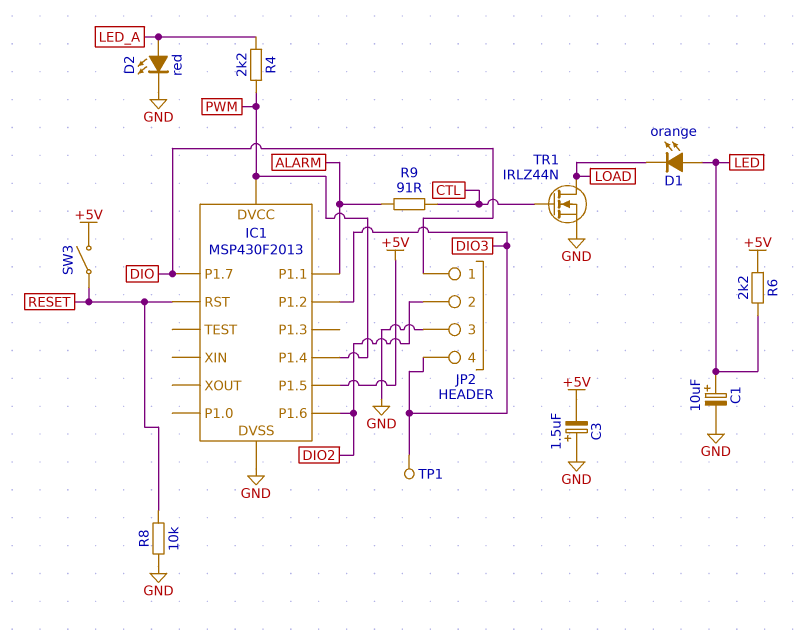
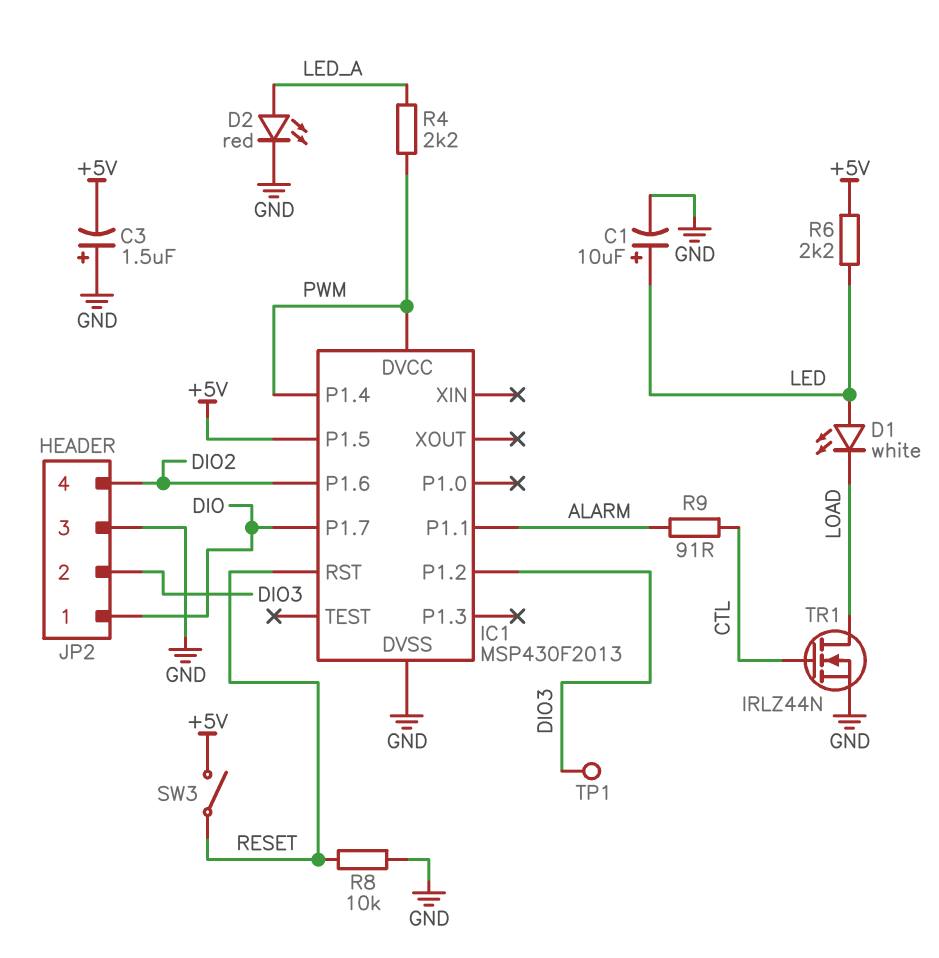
D1: LED orange (A LED, K LOAD) -> LED white (A LED, K LOAD)
JP2 pin 2: DIO2 -> DIO3
JP2 pin 4: DIO3 -> DIO2

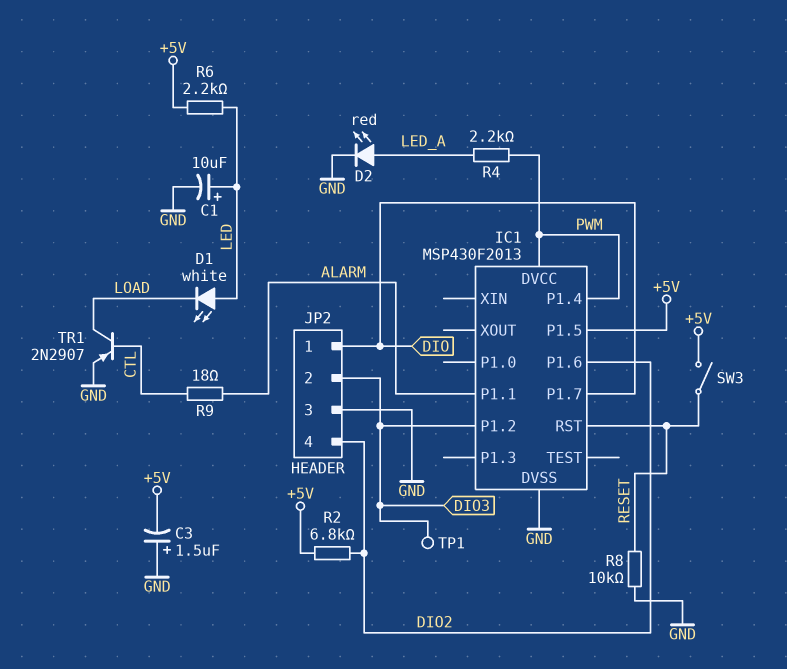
R2: none -> 6.8k (+5V, DIO2)
R9: 91 (ALARM, CTL) -> 18 (ALARM, CTL)
TR1: NMOS IRLZ44N (G CTL, D LOAD, S GND) -> PNP 2N2907 (B CTL, C LOAD, E GND)

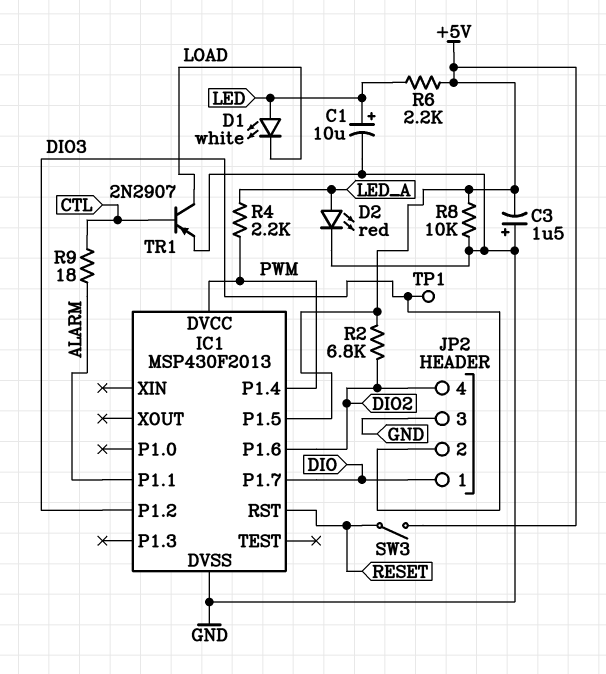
R8: 10k (GND, RESET) -> 10k (+5V, GND)

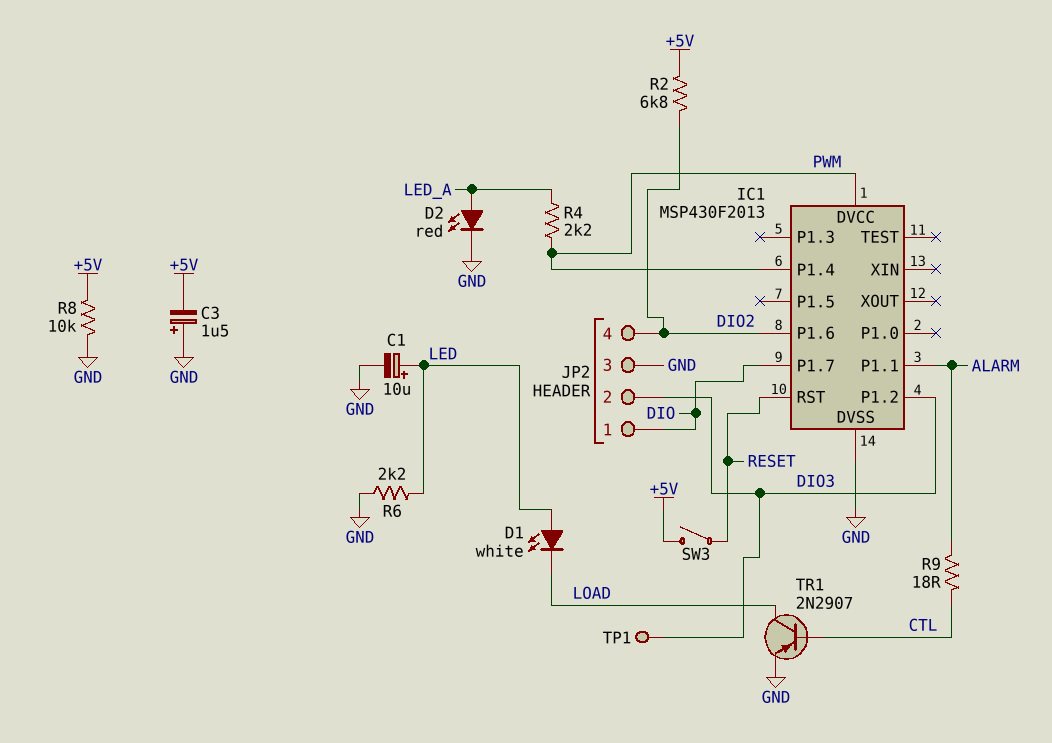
IC1 pin P1.5: +5V -> none
R6: 2.2k (+5V, LED) -> 2.2k (GND, LED)

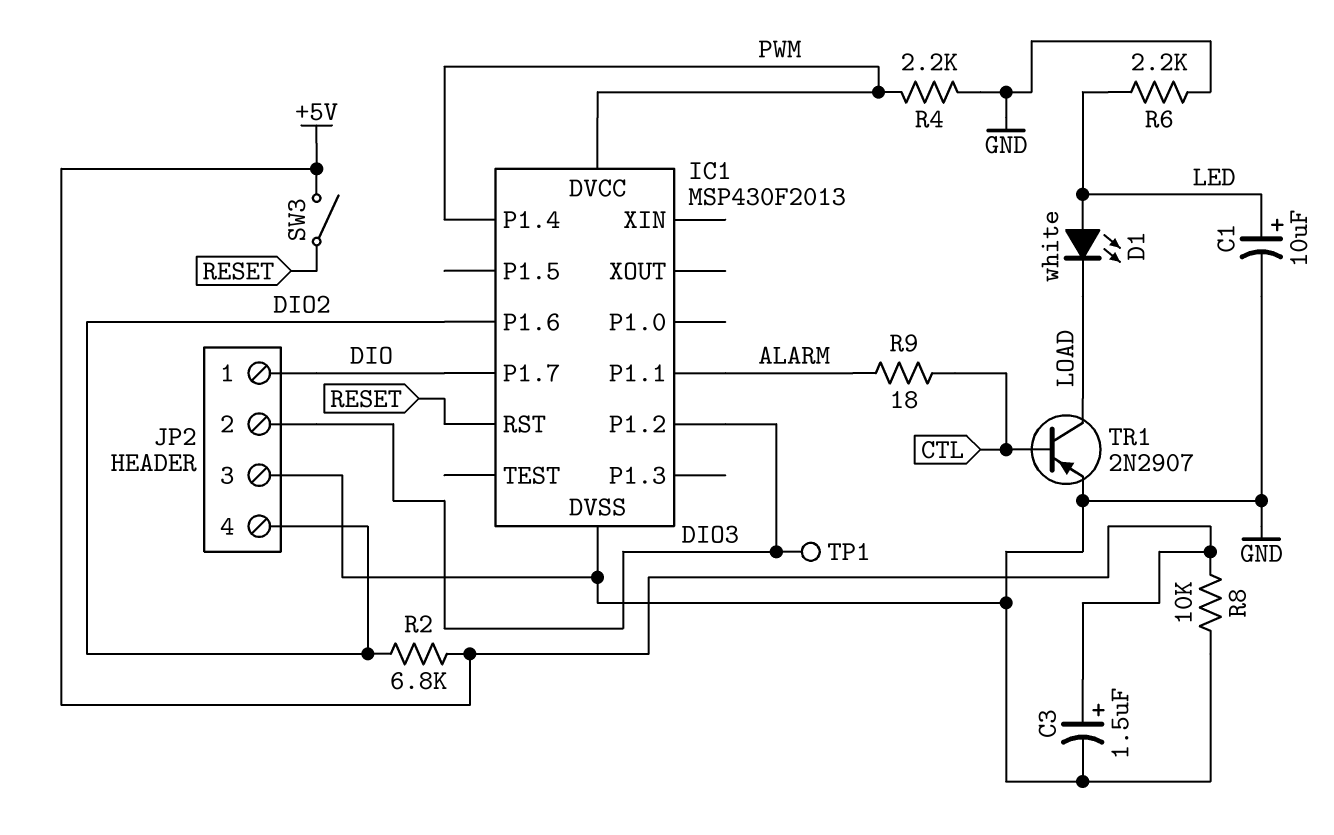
C3: 1.5uF (plus GND, minus +5V) -> 1.5uF (plus +5V, minus GND)
D2: LED red (A LED_A, K GND) -> none
R4: 2.2k (LED_A, PWM) -> 2.2k (GND, PWM)

